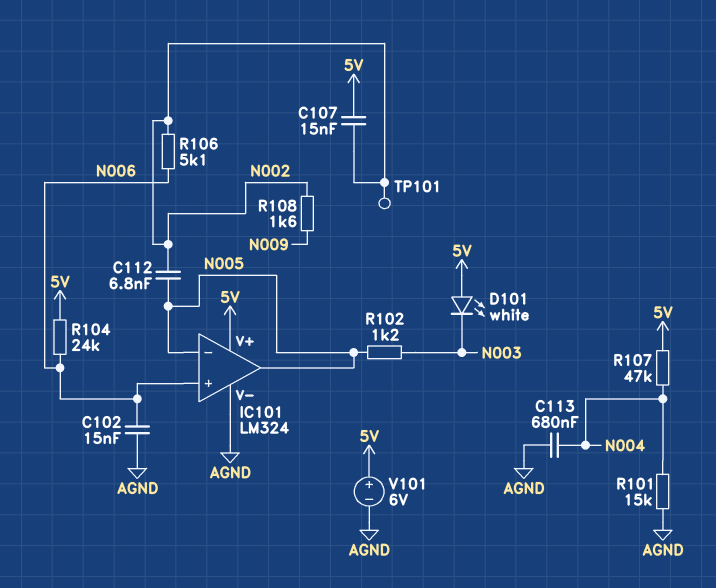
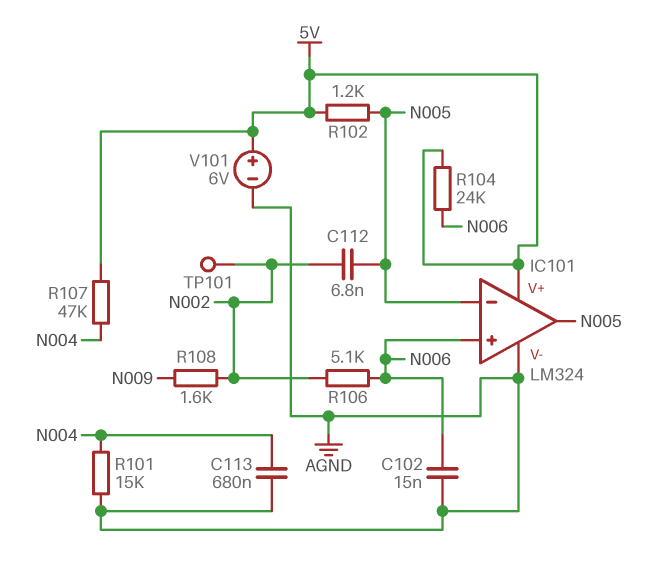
C107: 15nF (5V, N002) -> none
D101: LED white (A 5V, K N003) -> none
R102: 1.2k (N003, N005) -> 1.2k (5V, N005)

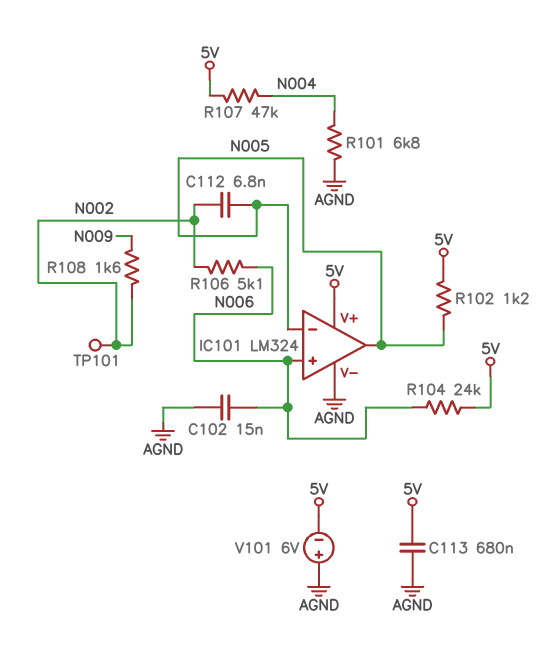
C113: 680nF (AGND, N004) -> 680nF (5V, AGND)
R101: 15k (AGND, N004) -> 6.8k (AGND, N004)
V101: 6V (plus 5V, minus AGND) -> 6V (plus AGND, minus 5V)

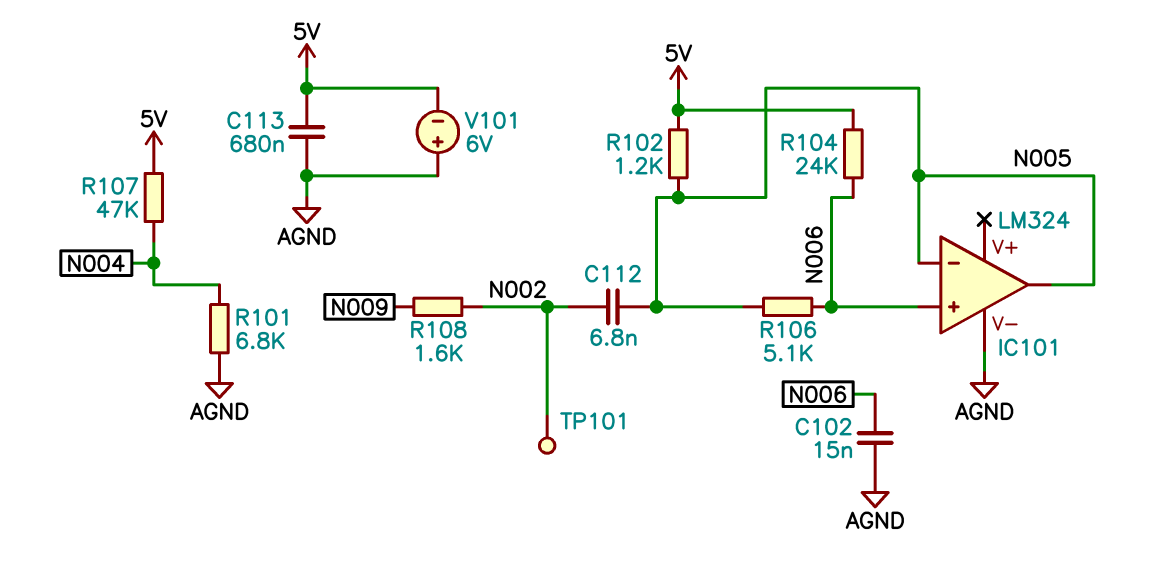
IC101 pin V+: 5V -> none
R106: 5.1k (N002, N006) -> 5.1k (N005, N006)

